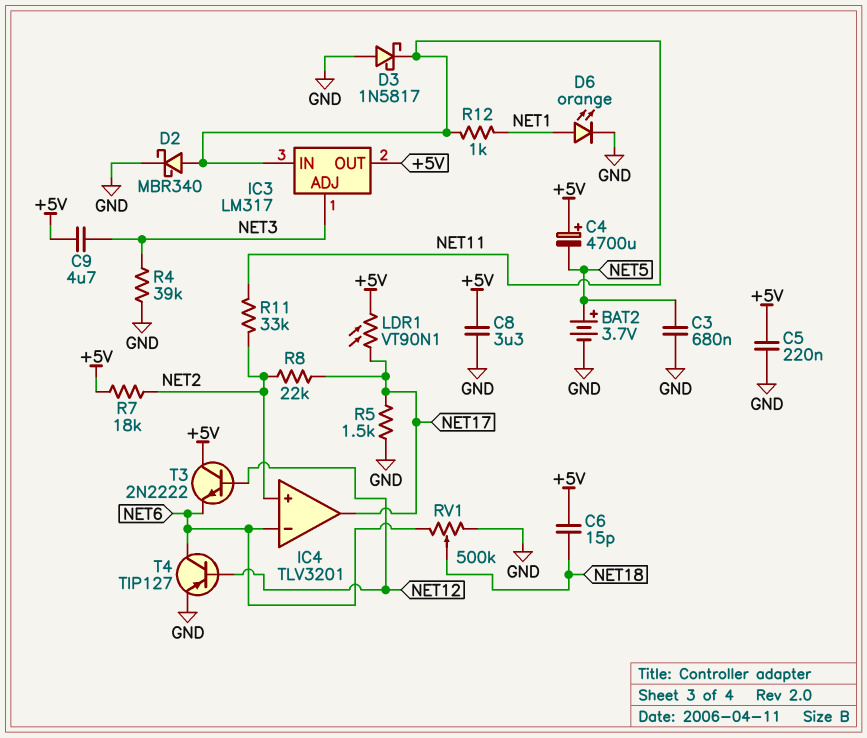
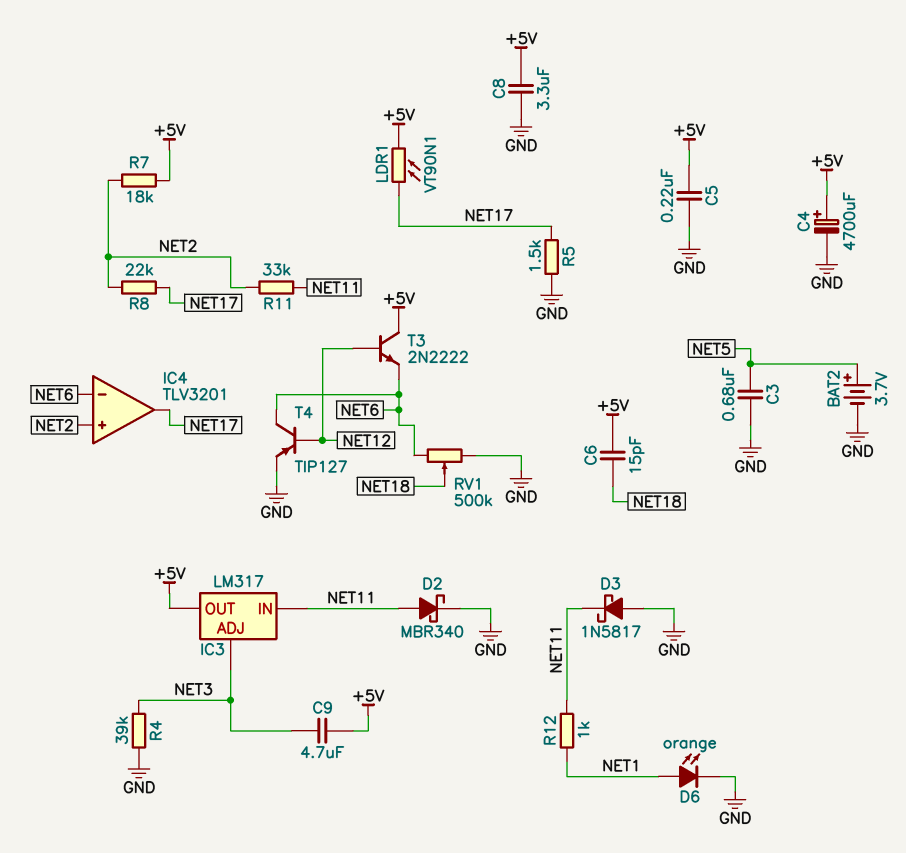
C4: 4700uF (plus +5V, minus NET5) -> 4700uF (plus +5V, minus GND)

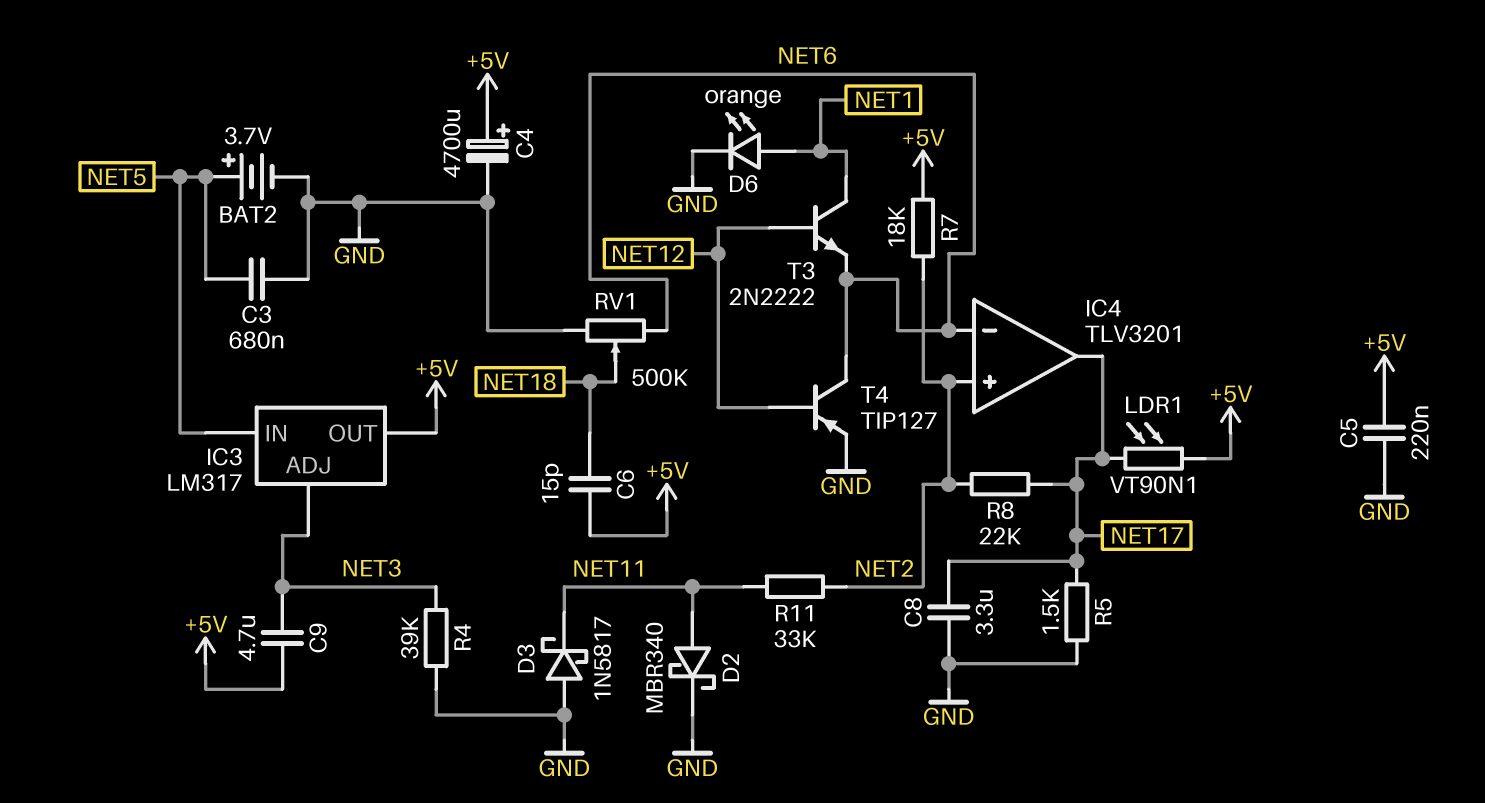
C8: 3.3uF (+5V, GND) -> 3.3uF (GND, NET17)
IC3 pin IN: NET11 -> NET5
R12: 1k (NET1, NET11) -> none
T3: NPN 2N2222 (B NET12, C +5V, E NET6) -> NPN 2N2222 (B NET12, C NET1, E NET6)

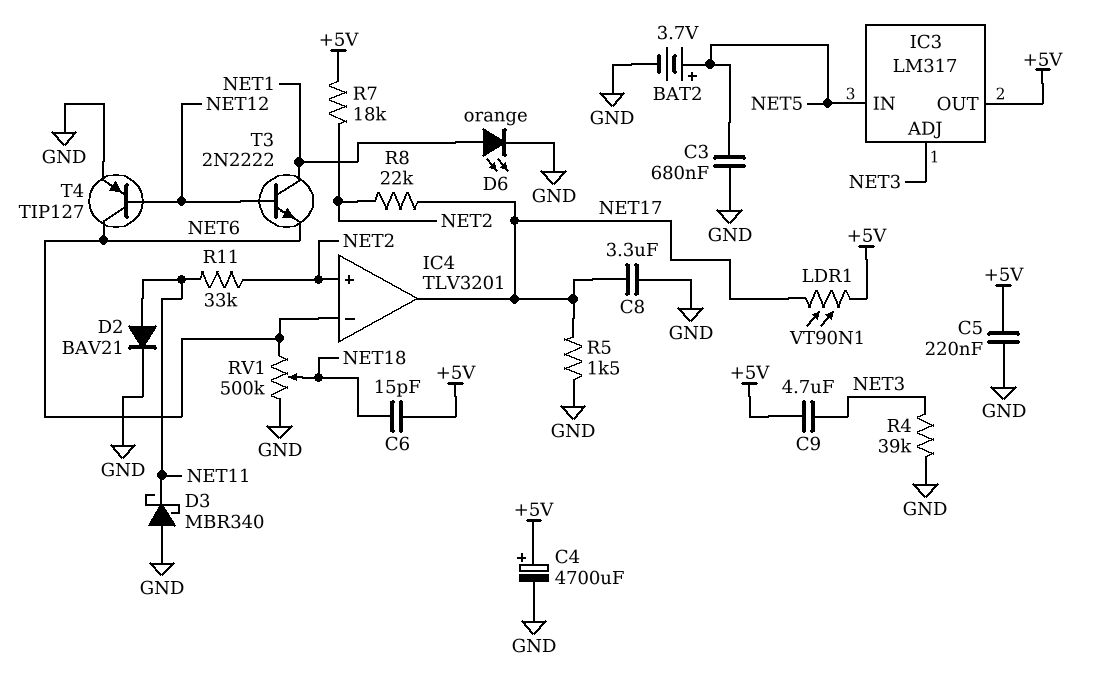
D2: schottky MBR340 (A NET11, K GND) -> diode BAV21 (A NET11, K GND)
D3: schottky 1N5817 (A GND, K NET11) -> schottky MBR340 (A GND, K NET11)

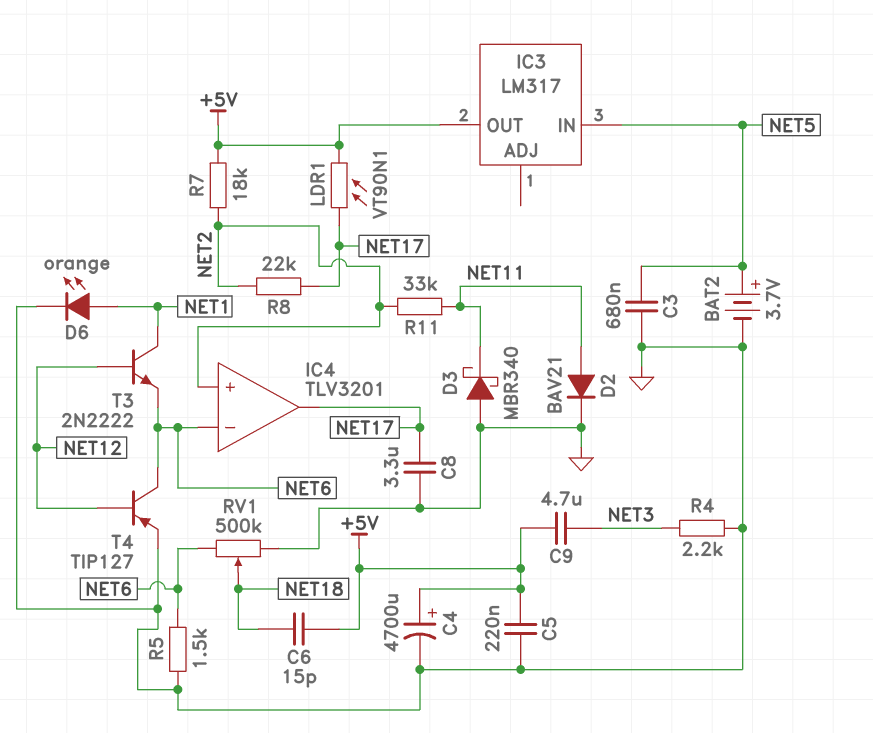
IC3 pin ADJ: NET3 -> none
R4: 39k (GND, NET3) -> 2.2k (GND, NET3)
R5: 1.5k (GND, NET17) -> 1.5k (GND, NET6)

